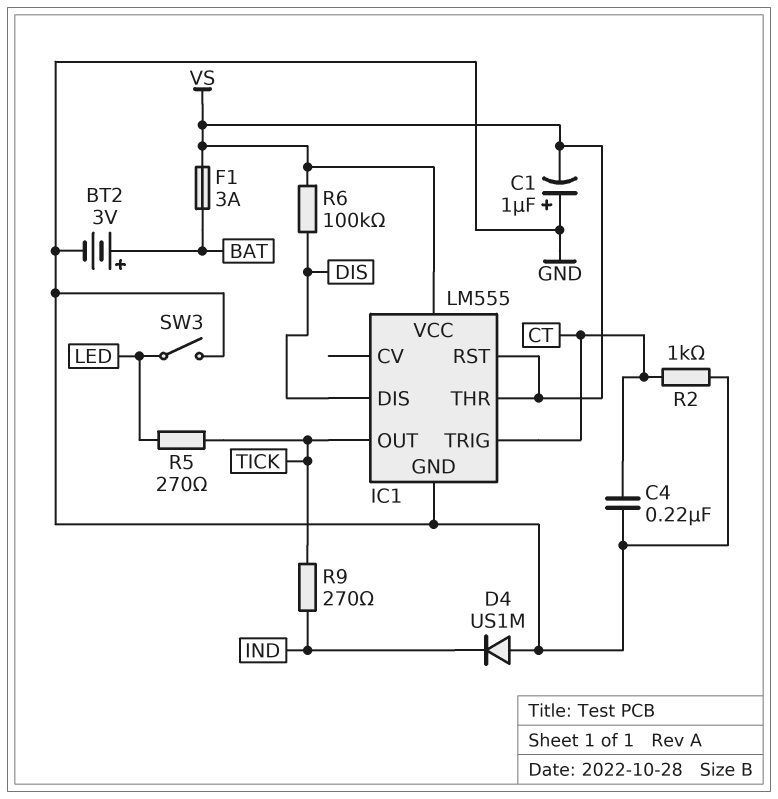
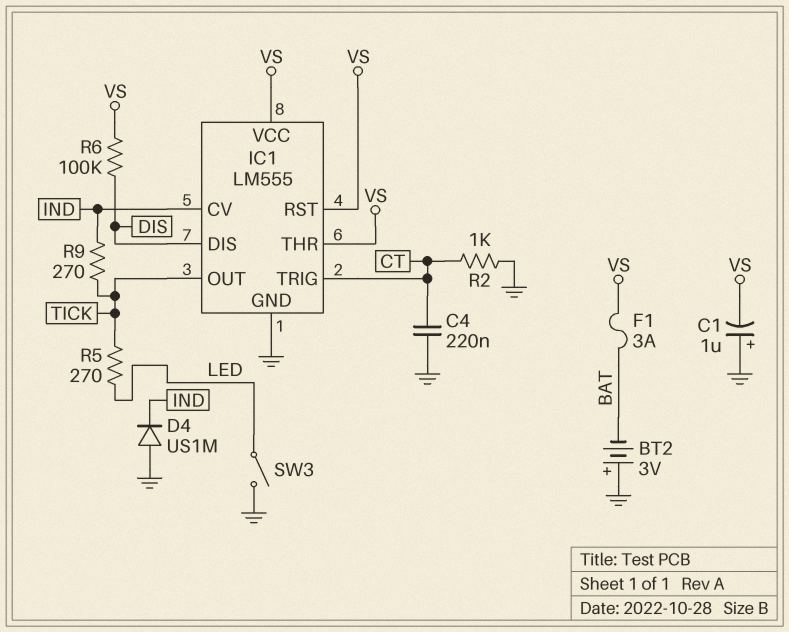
BT2: 3V (plus BAT, minus GND) -> 3V (plus GND, minus BAT)
IC1 pin CV: none -> IND

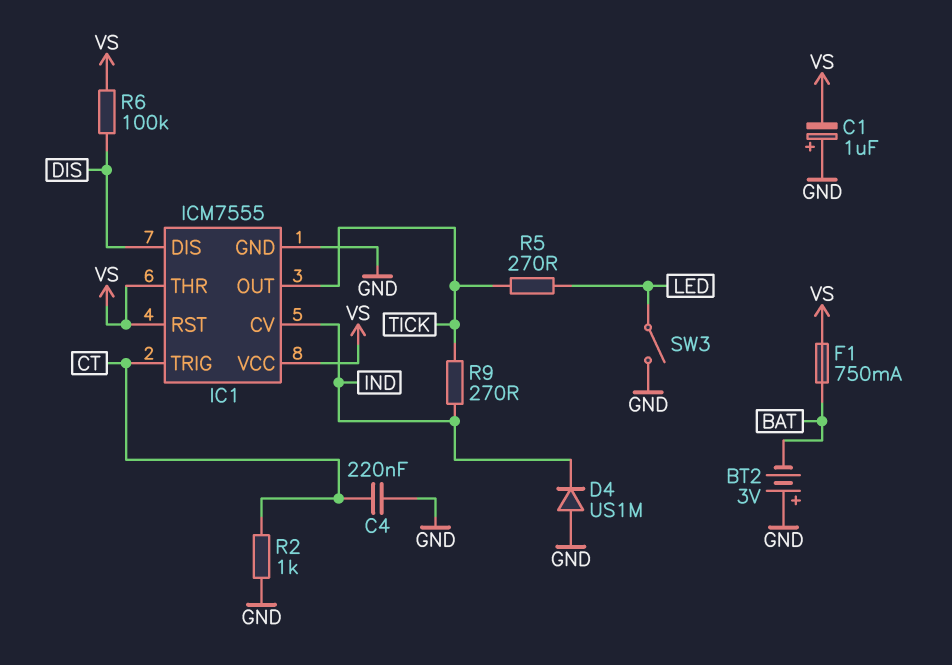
F1: 3A (BAT, VS) -> 750mA (BAT, VS)
IC1: LM555 -> ICM7555

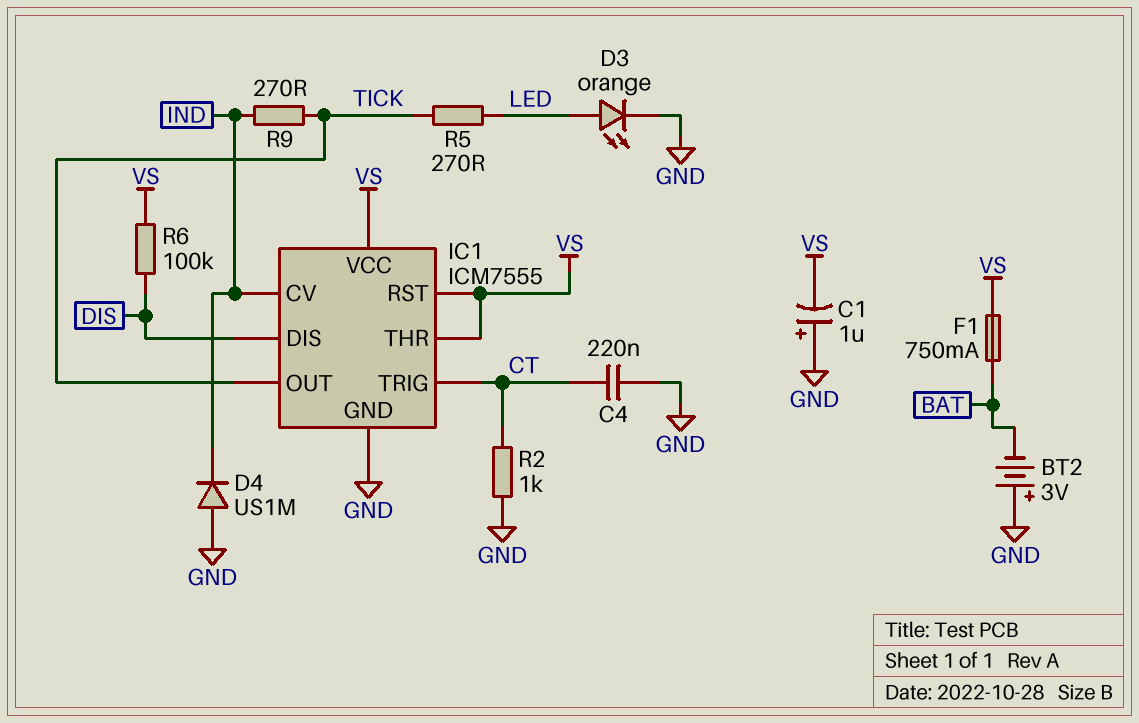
D3: none -> LED orange (A LED, K GND)
SW3: switch (GND, LED) -> none

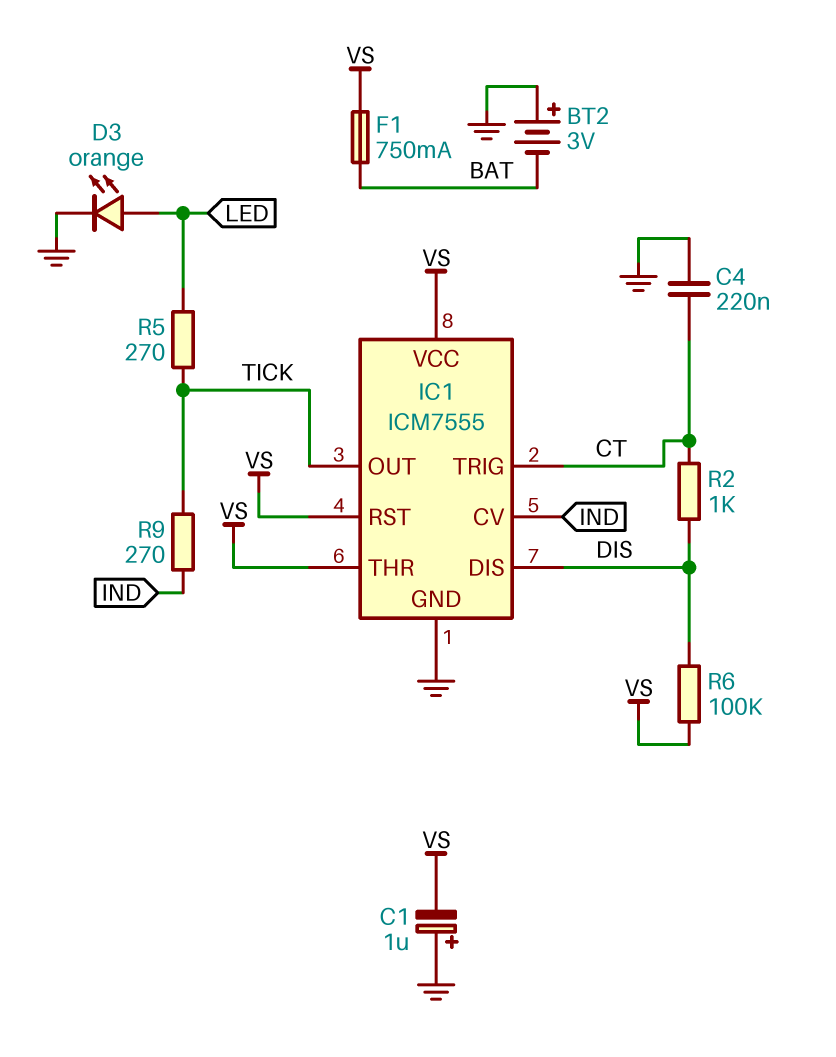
D4: diode US1M (A GND, K IND) -> none
R2: 1k (CT, GND) -> 1k (CT, DIS)

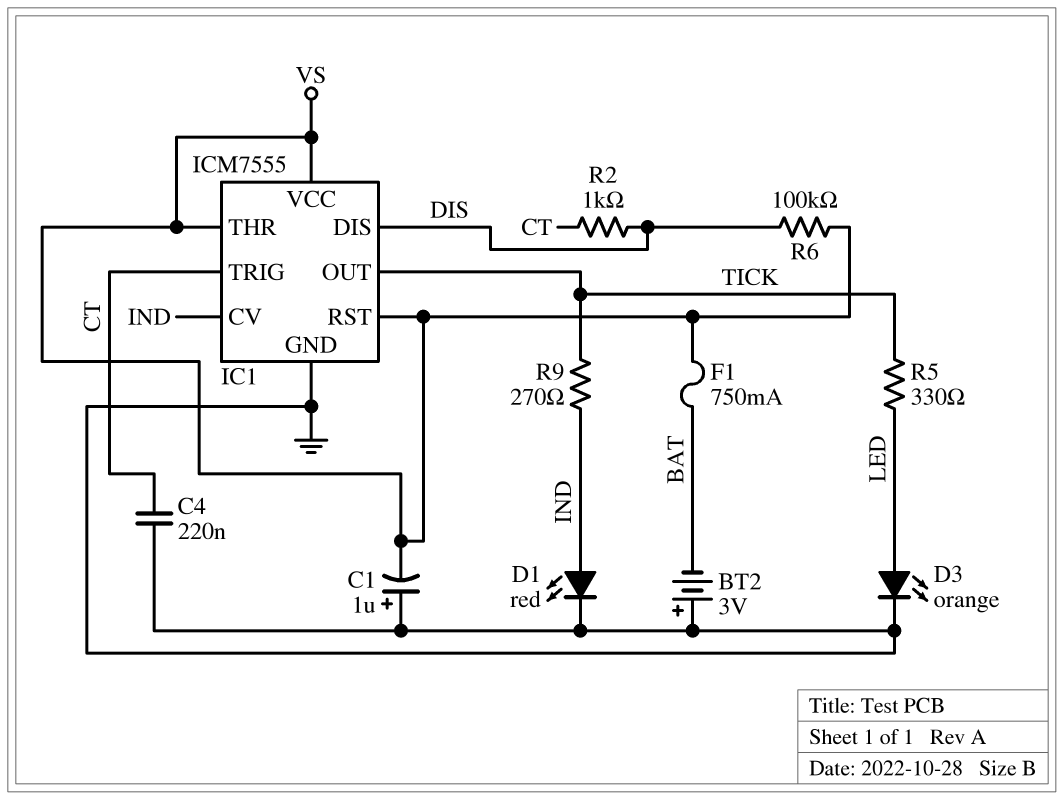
D1: none -> LED red (A IND, K GND)
R5: 270 (LED, TICK) -> 330 (LED, TICK)

